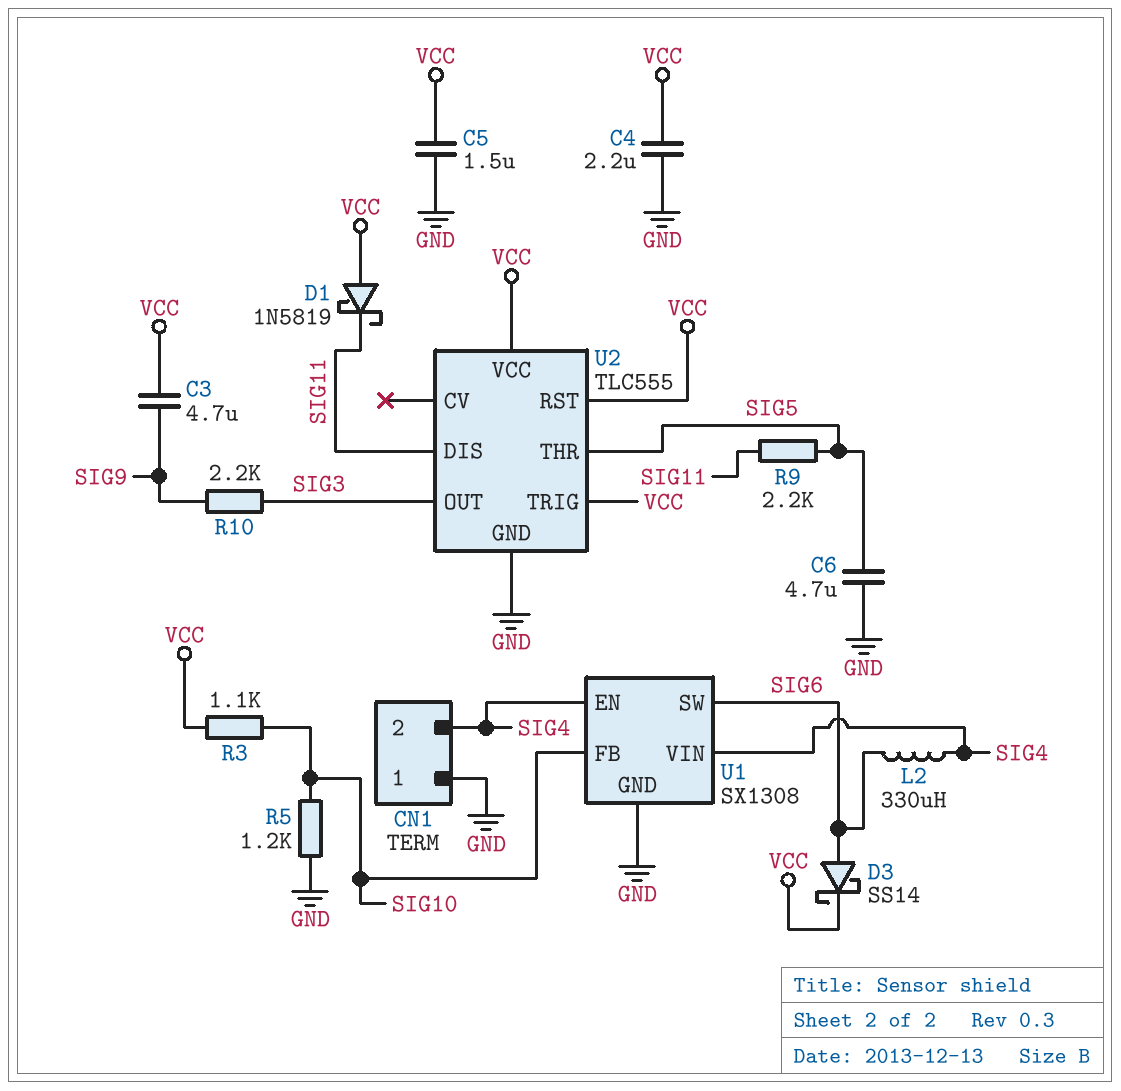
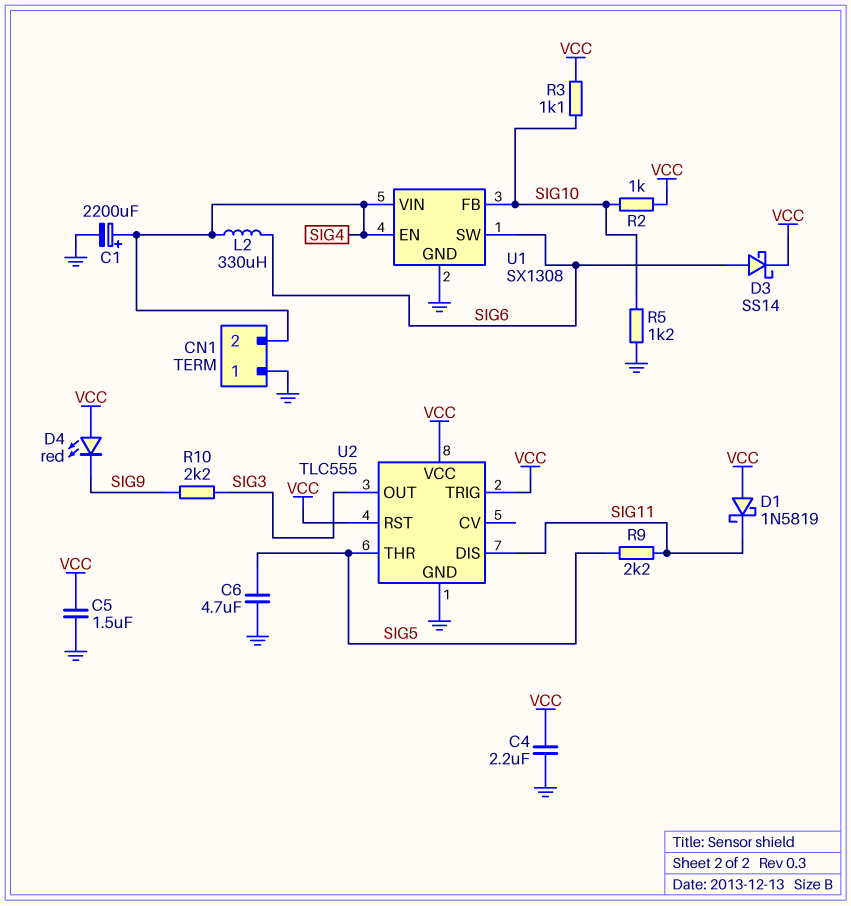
C1: none -> 2200uF (plus SIG4, minus GND)
C3: 4.7uF (SIG9, VCC) -> none
D4: none -> LED red (A VCC, K SIG9)
R2: none -> 1k (SIG10, VCC)

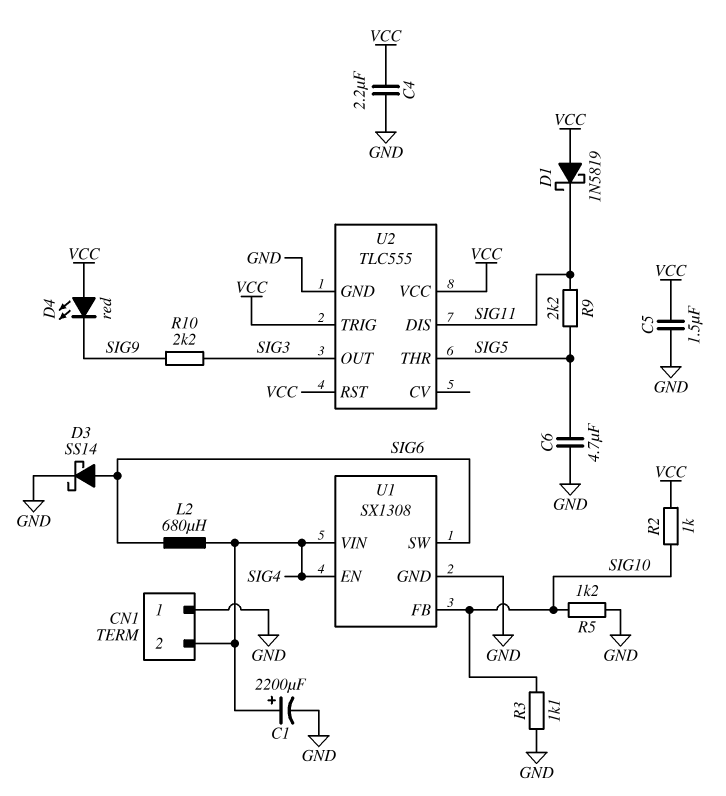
D3: schottky SS14 (A SIG6, K VCC) -> schottky SS14 (A SIG6, K GND)
L2: 330uH (SIG4, SIG6) -> 680uH (SIG4, SIG6)
R3: 1.1k (SIG10, VCC) -> 1.1k (GND, SIG10)

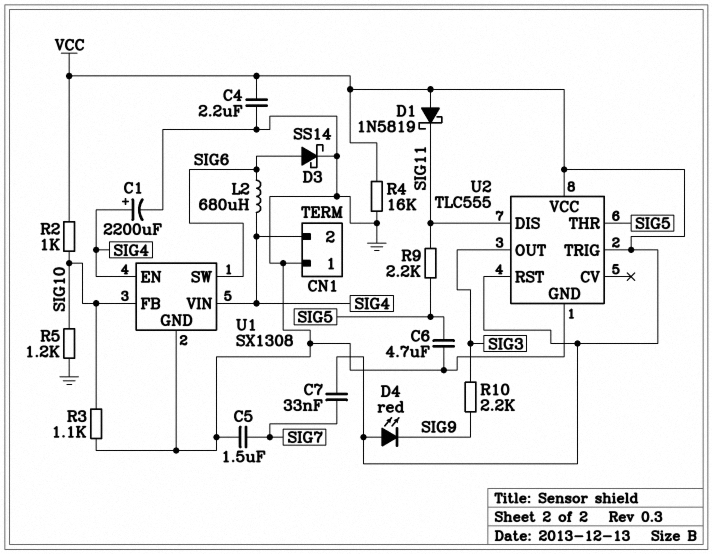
C5: 1.5uF (GND, VCC) -> 1.5uF (GND, SIG7)
C7: none -> 33nF (SIG7, VCC)
R4: none -> 16k (GND, VCC)

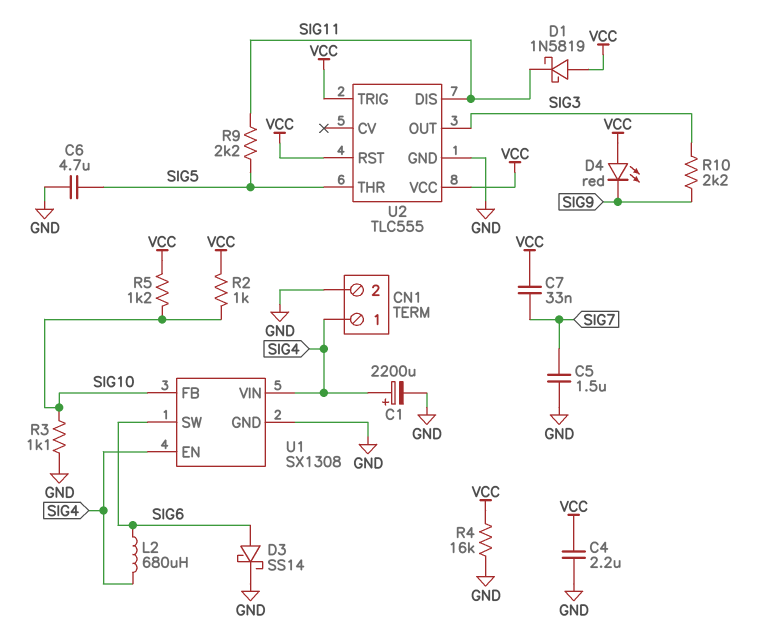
CN1 pin 1: GND -> SIG4
CN1 pin 2: SIG4 -> GND
R5: 1.2k (GND, SIG10) -> 1.2k (SIG10, VCC)

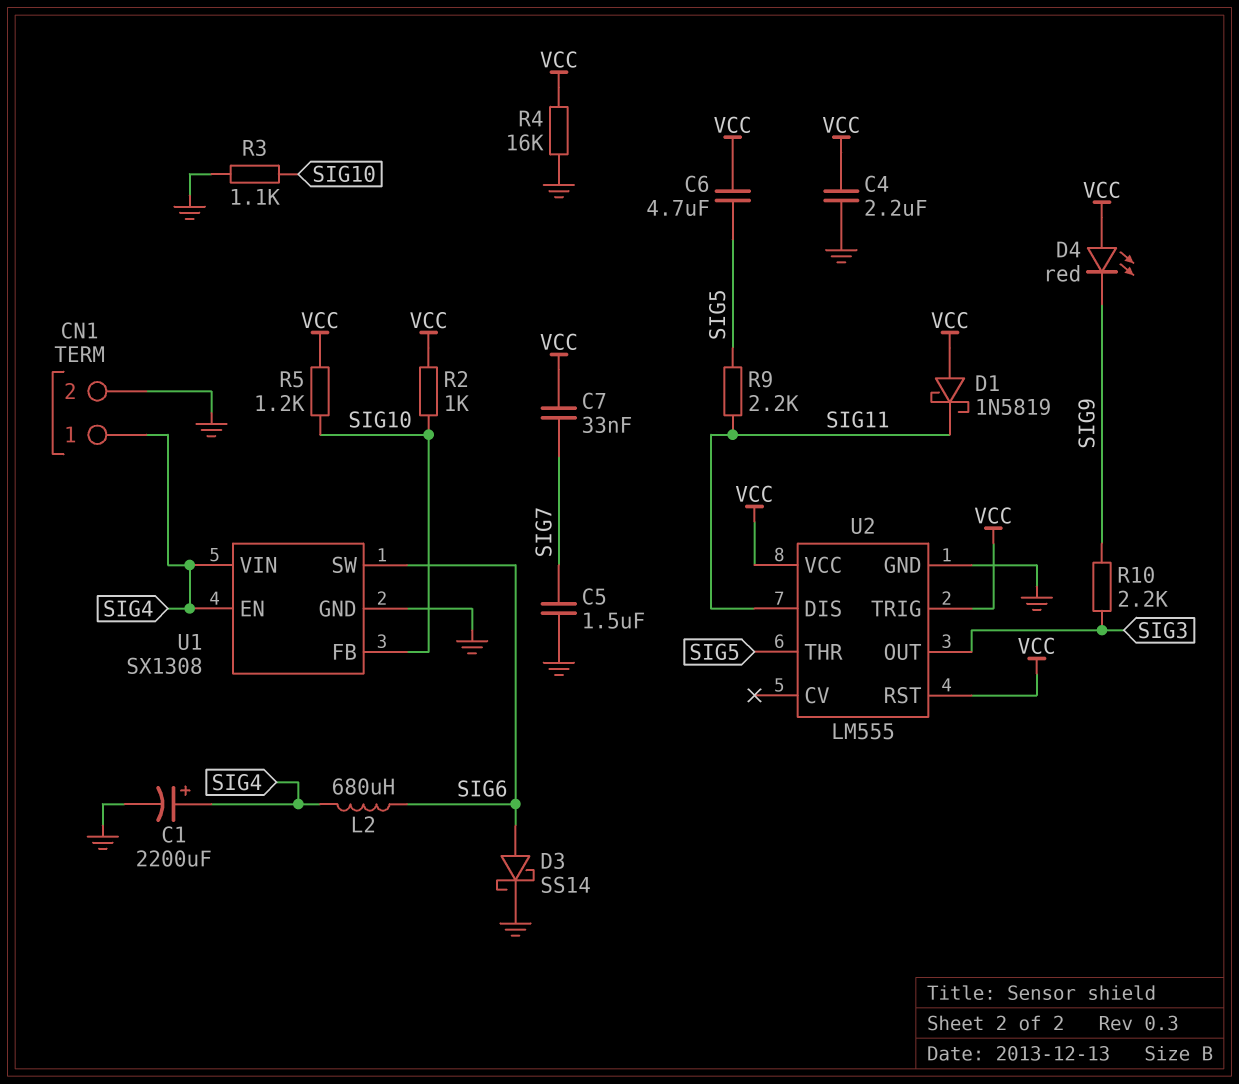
C6: 4.7uF (GND, SIG5) -> 4.7uF (SIG5, VCC)
U2: TLC555 -> LM555

